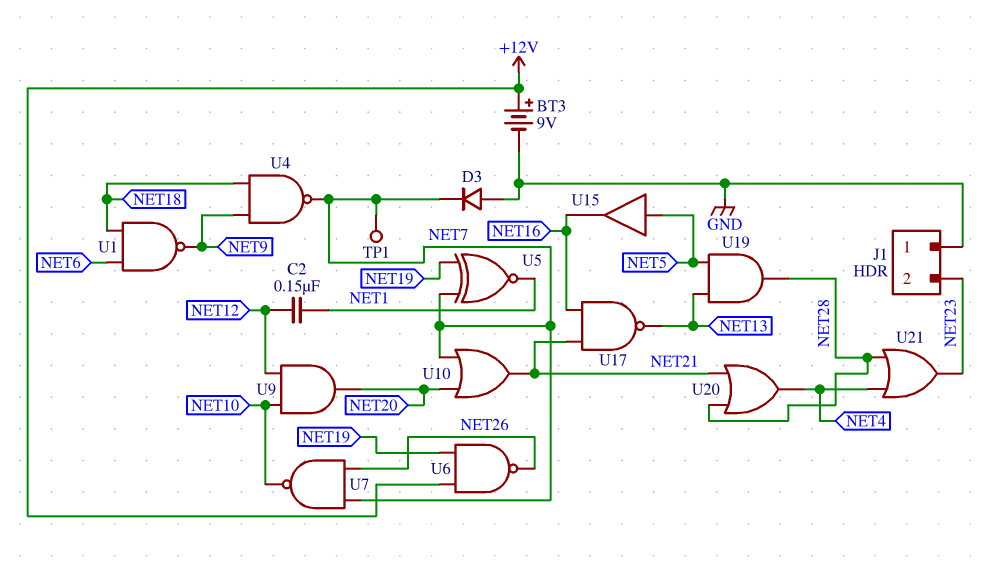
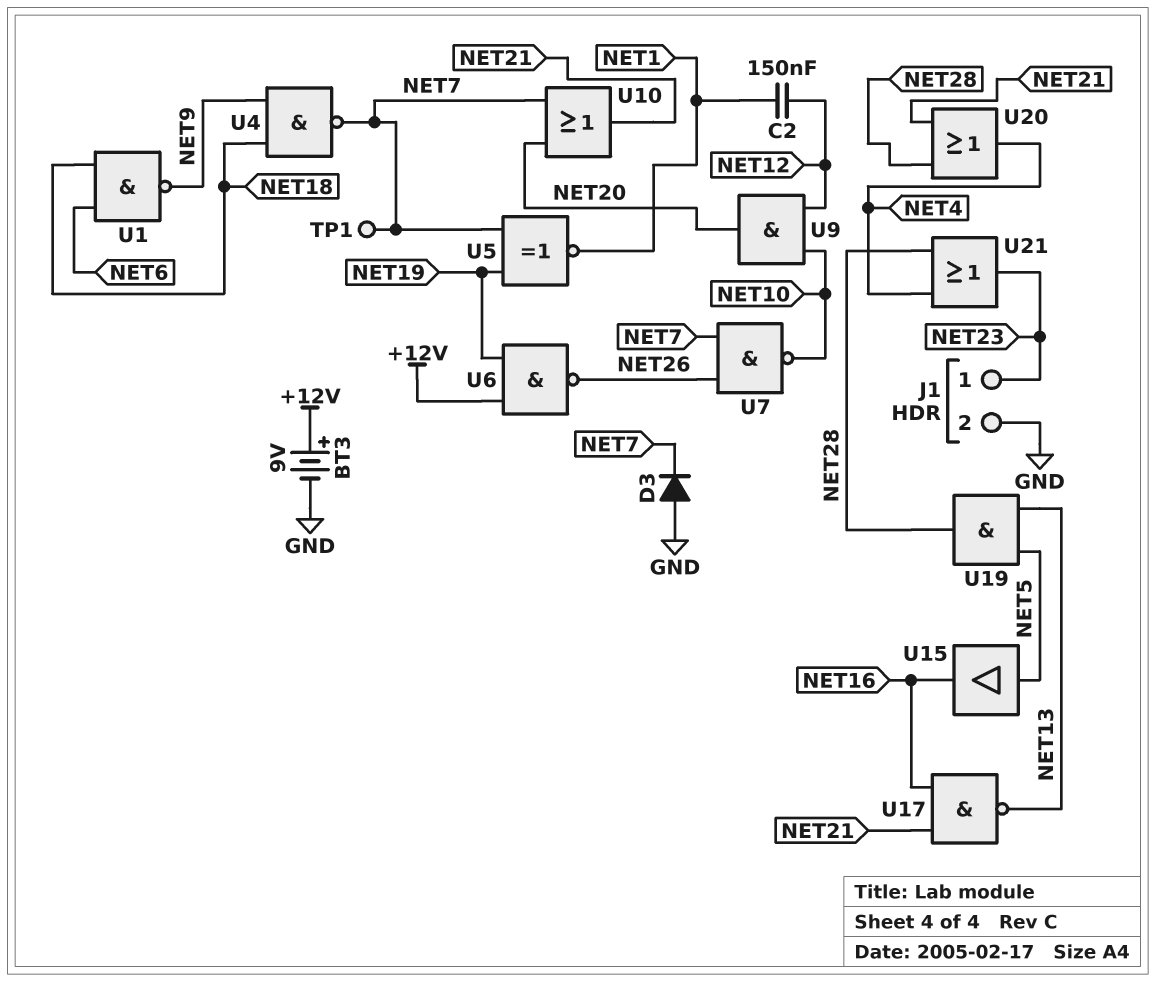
J1 pin 1: GND -> NET23
J1 pin 2: NET23 -> GND

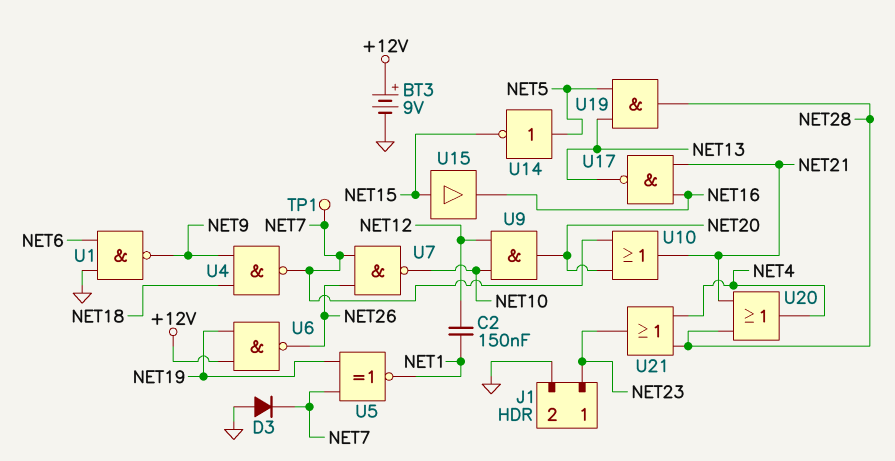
U1: NAND (in NET6, in NET18, out NET9) -> NAND (in GND, in NET6, out NET9)
U14: none -> NOT (in NET5, out NET15)
U15: buffer (in NET5, out NET16) -> buffer (in NET15, out NET16)

